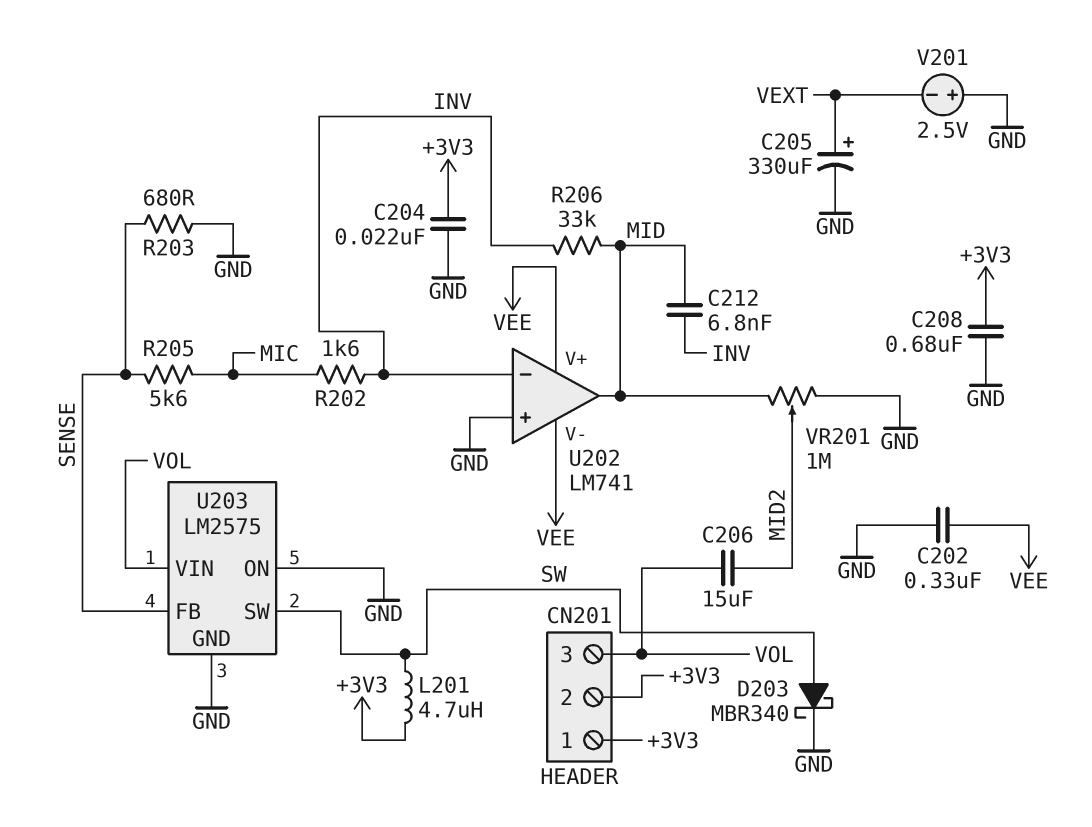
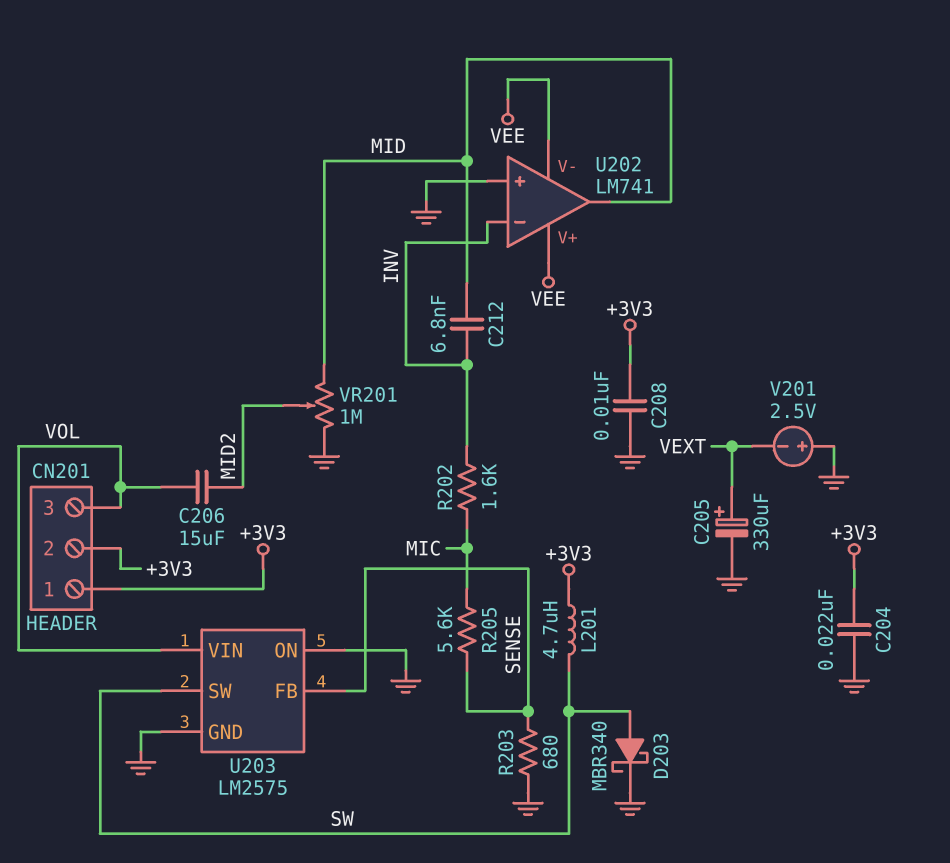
C202: 330nF (GND, VEE) -> none
C208: 680nF (+3V3, GND) -> 10nF (+3V3, GND)
R206: 33k (INV, MID) -> none

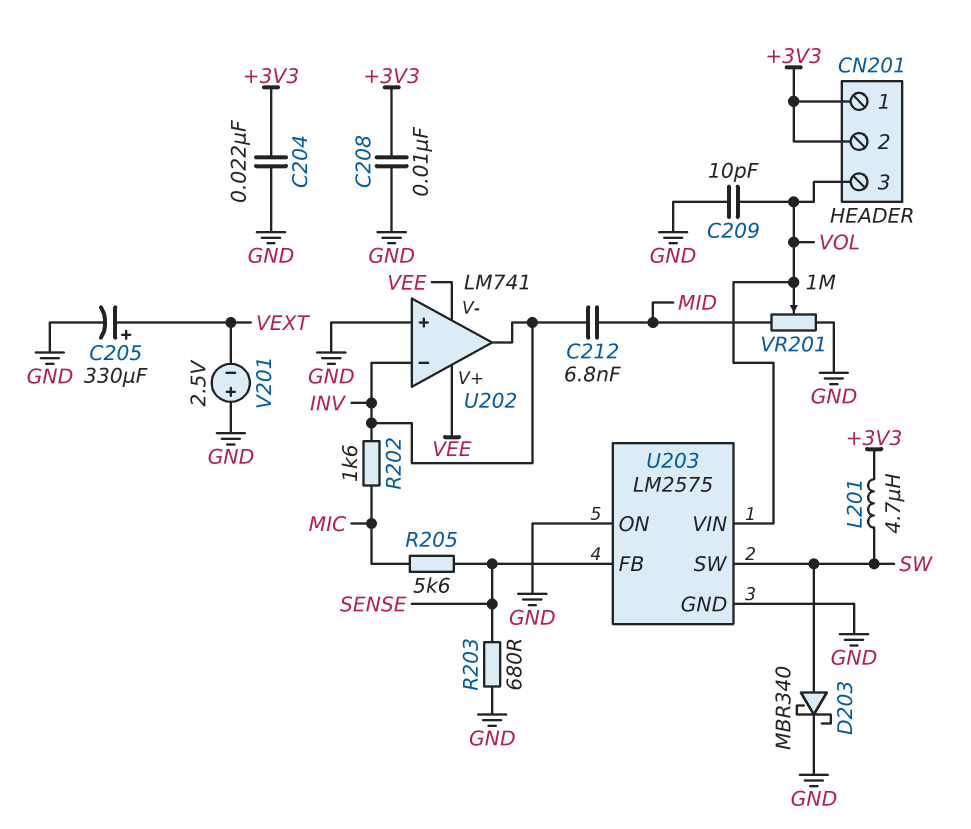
C206: 15uF (MID2, VOL) -> none
C209: none -> 10pF (GND, VOL)
U202 pin out: MID -> INV
VR201: 1M (GND, MID, wiper MID2) -> 1M (GND, MID, wiper VOL)

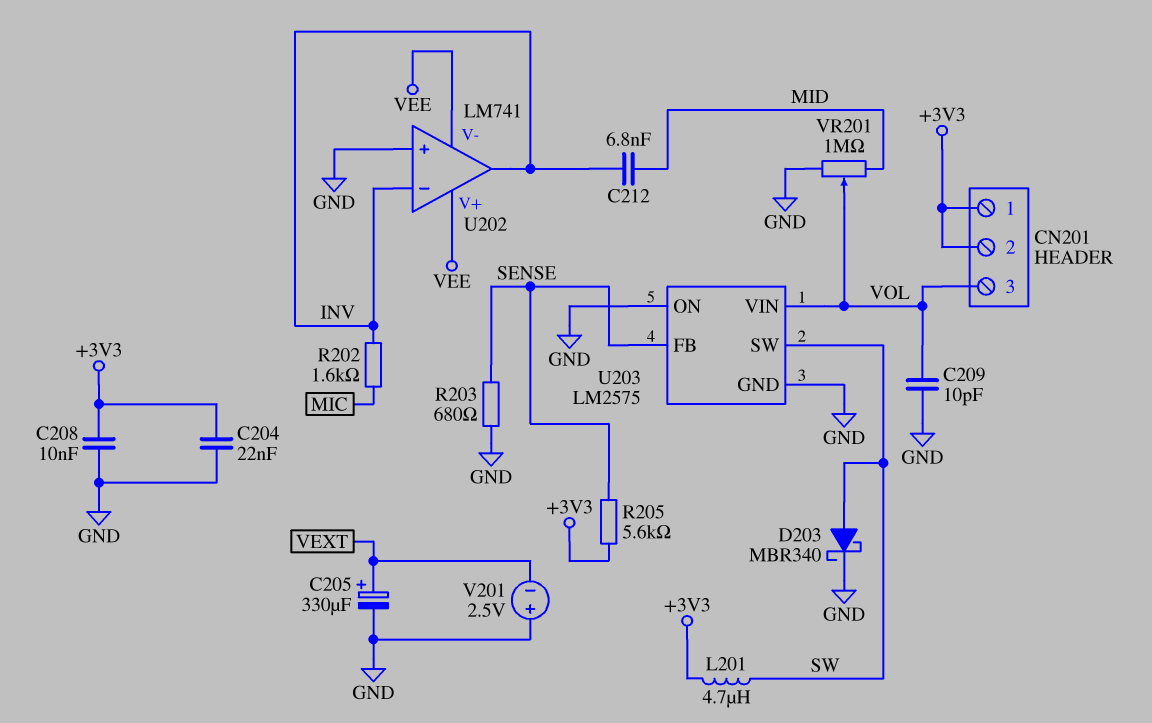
R205: 5.6k (MIC, SENSE) -> 5.6k (+3V3, SENSE)

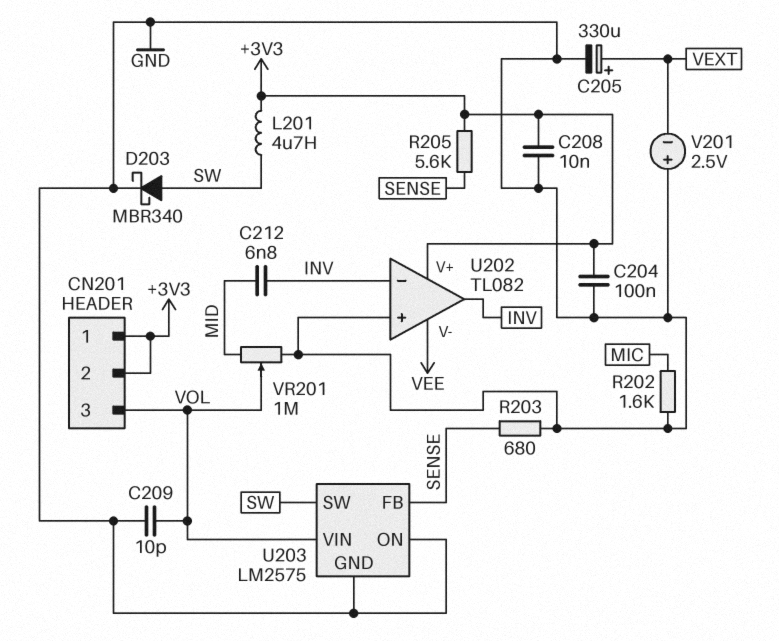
C204: 22nF (+3V3, GND) -> 100nF (+3V3, GND)
R202: 1.6k (INV, MIC) -> 1.6k (GND, MIC)
U202: LM741 -> TL082
U202 pin V+: VEE -> +3V3

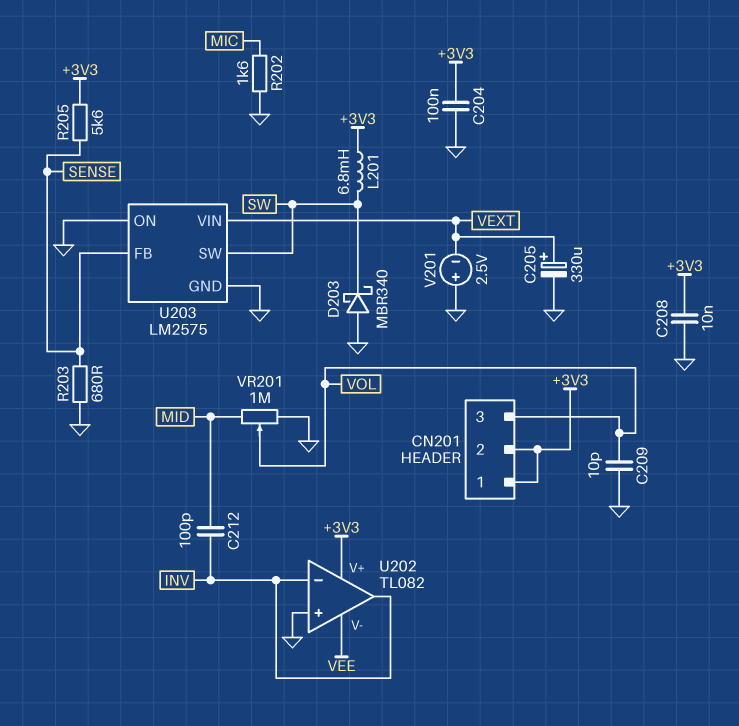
C212: 6.8nF (INV, MID) -> 100pF (INV, MID)
D203: schottky MBR340 (A SW, K GND) -> schottky MBR340 (A GND, K SW)
L201: 4.7uH (+3V3, SW) -> 6.8mH (+3V3, SW)
U203 pin VIN: VOL -> VEXT

